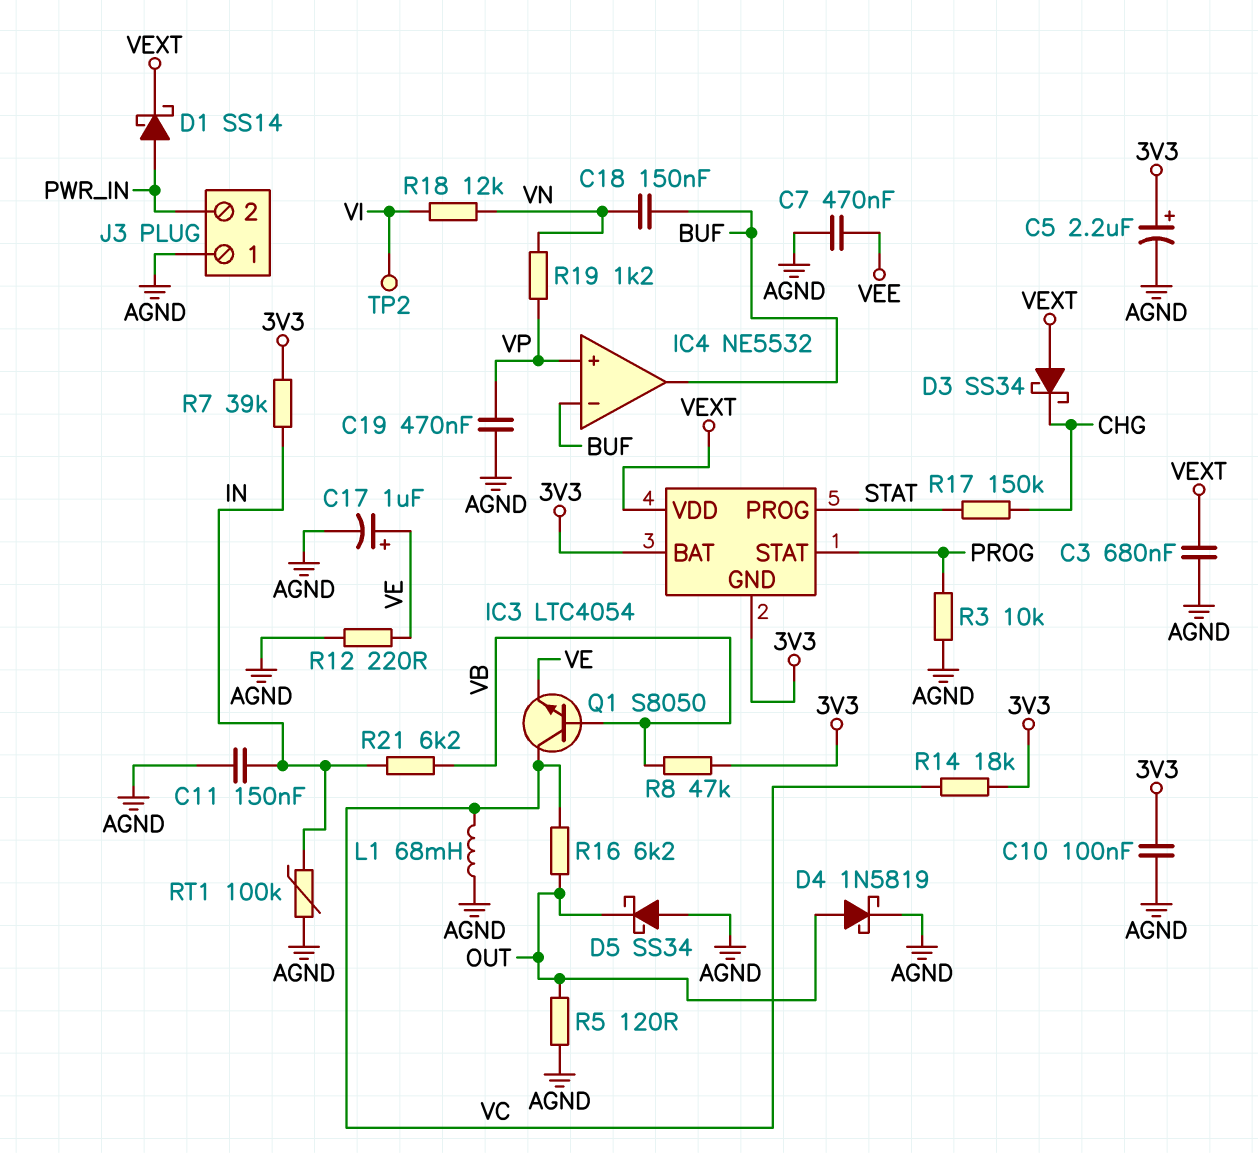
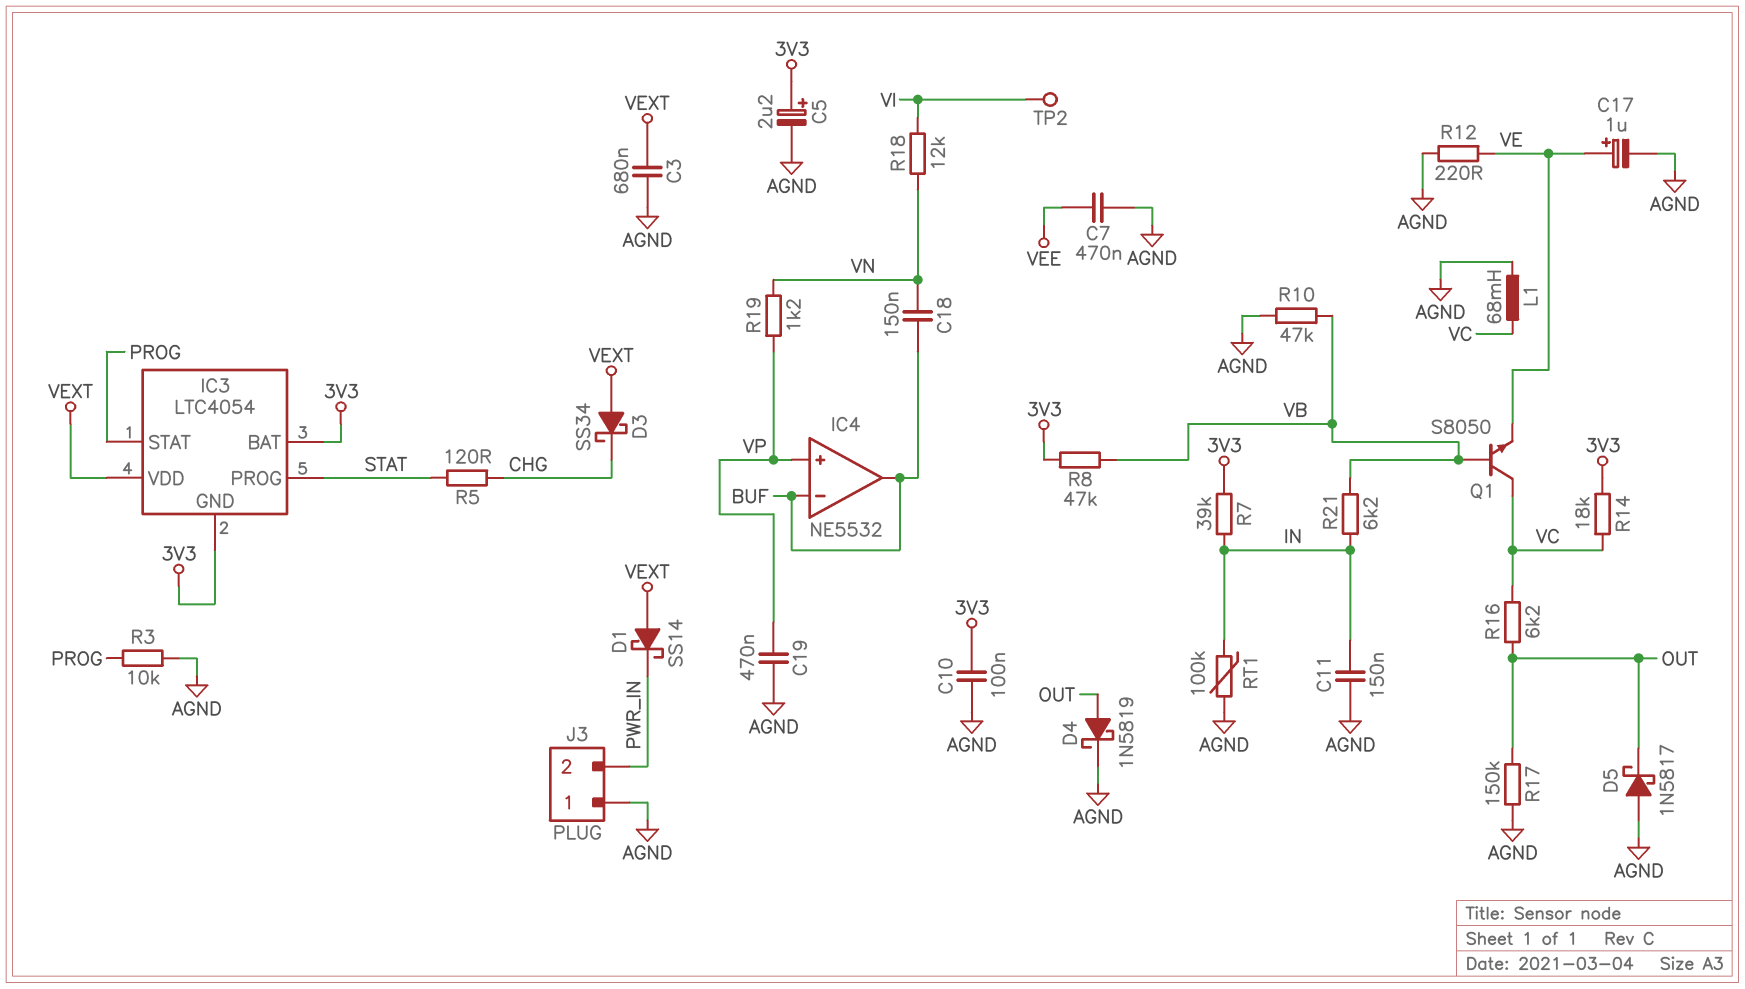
D1: schottky SS14 (A PWR_IN, K VEXT) -> schottky SS14 (A VEXT, K PWR_IN)
D5: schottky SS34 (A AGND, K OUT) -> schottky 1N5817 (A AGND, K OUT)
R5: 120 (AGND, OUT) -> 120 (CHG, STAT)
R10: none -> 47k (AGND, VB)
R17: 150k (CHG, STAT) -> 150k (AGND, OUT)

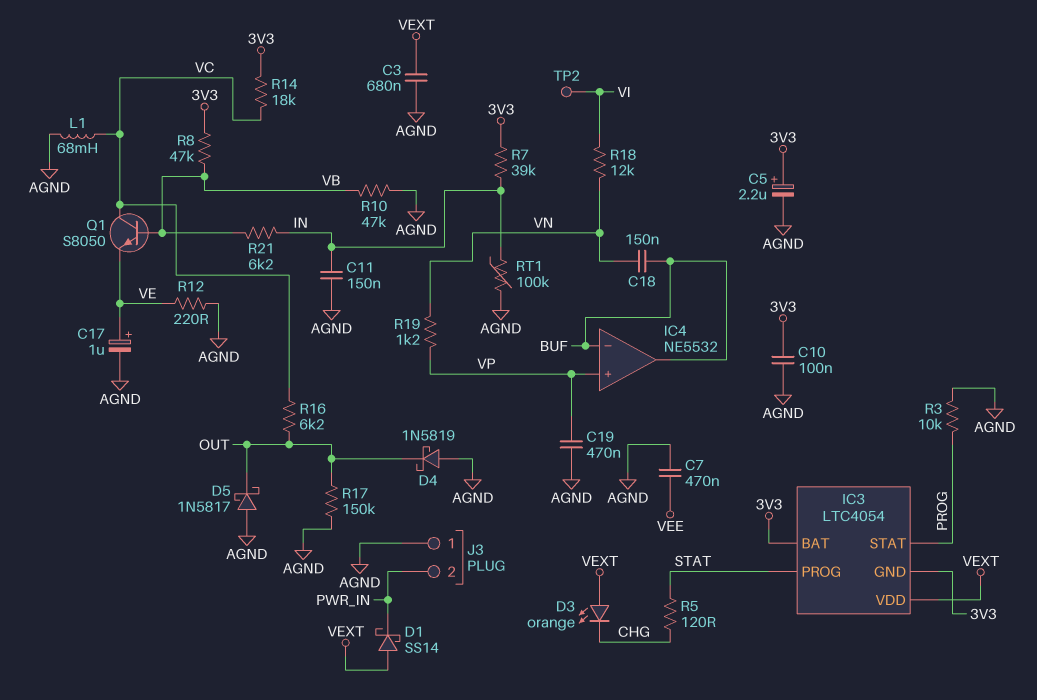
D3: schottky SS34 (A VEXT, K CHG) -> LED orange (A VEXT, K CHG)
D4: schottky 1N5819 (A OUT, K AGND) -> schottky 1N5819 (A AGND, K OUT)

